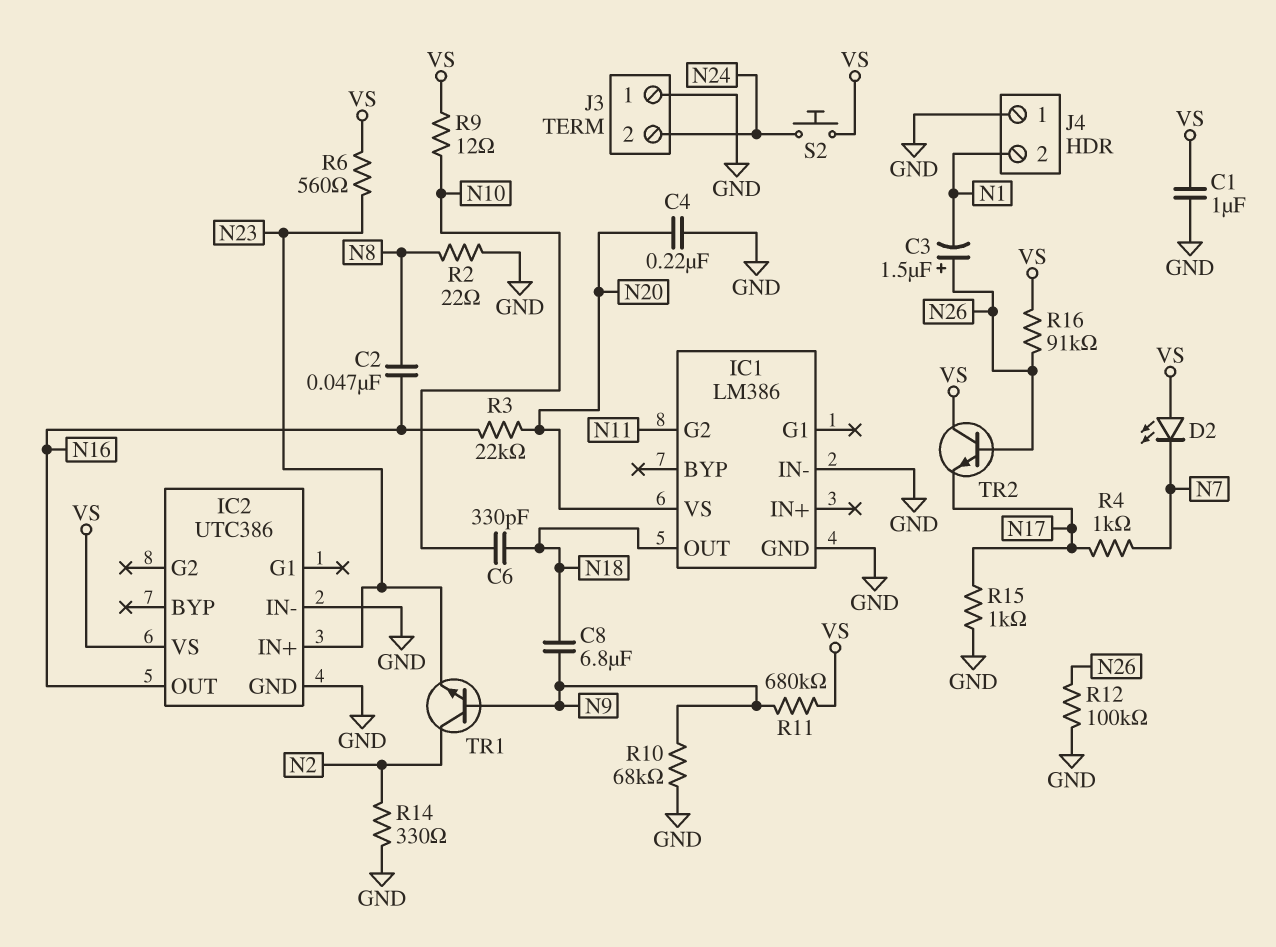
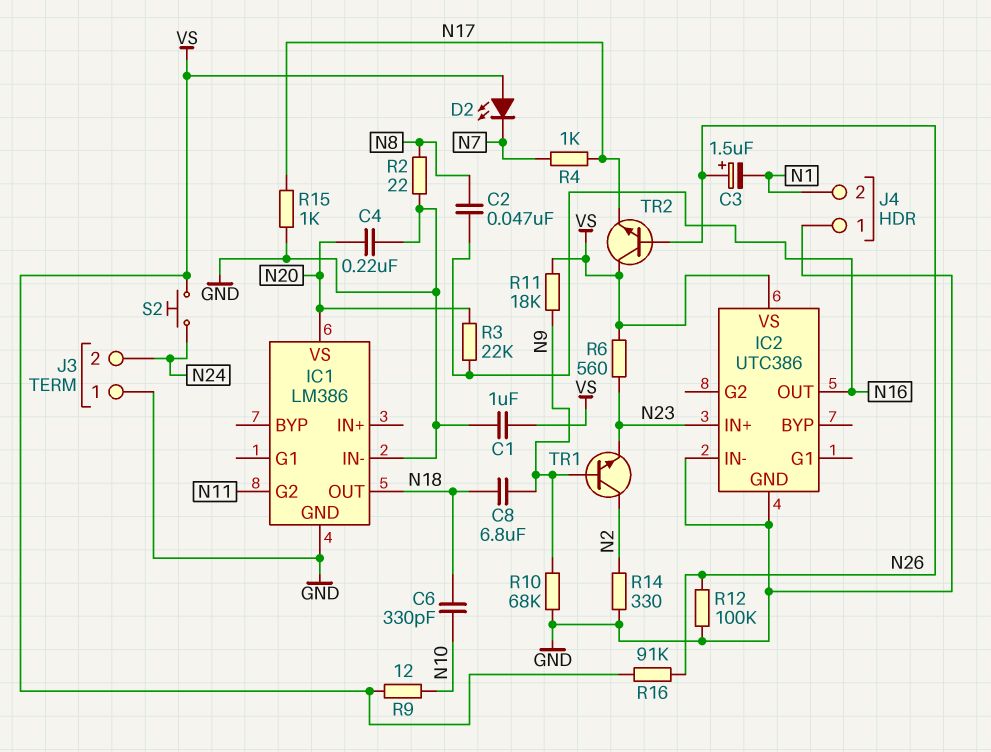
R11: 680k (N9, VS) -> 18k (N9, VS)

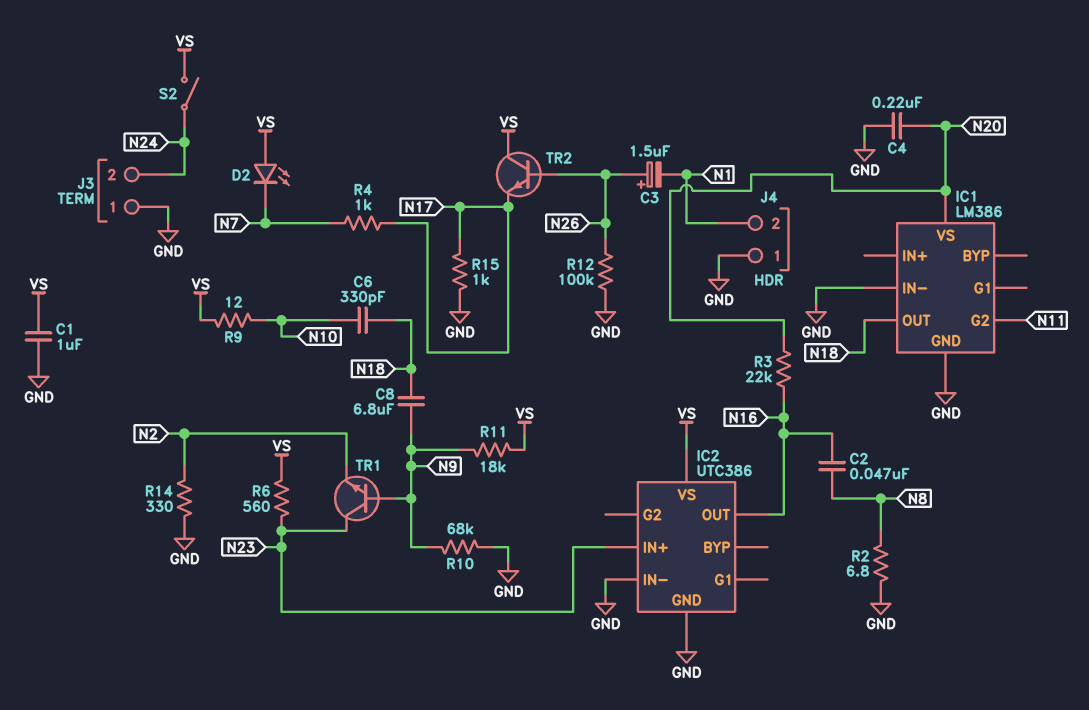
R2: 22 (GND, N8) -> 6.8 (GND, N8)
R16: 91k (N26, VS) -> none
S2: button (N24, VS) -> switch (N24, VS)
TR1: NPN (B N9, C N2, E N23) -> NPN (B N9, C N23, E N2)

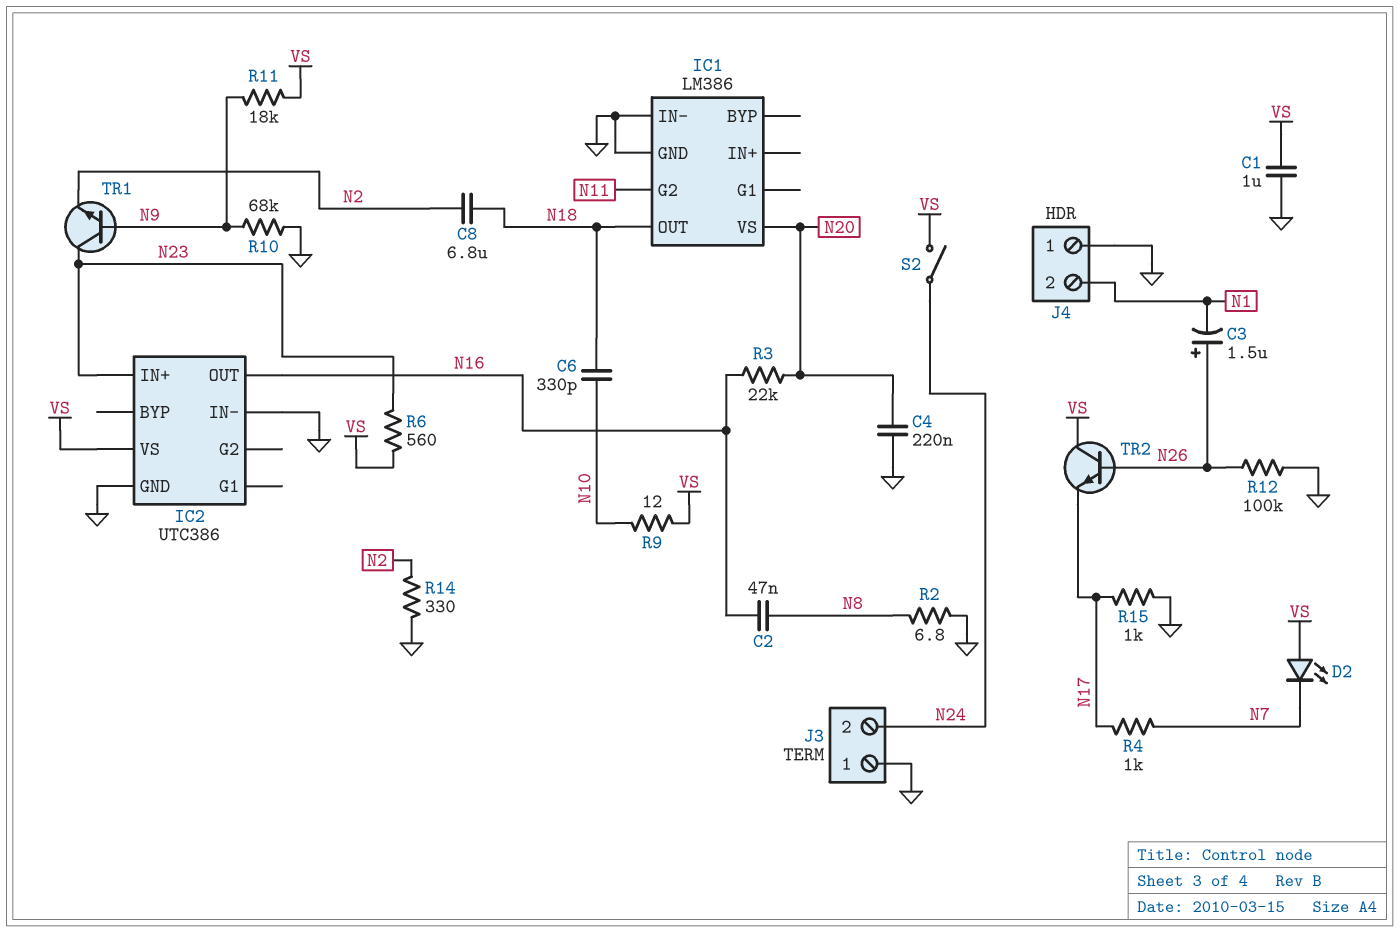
C8: 6.8uF (N9, N18) -> 6.8uF (N2, N18)

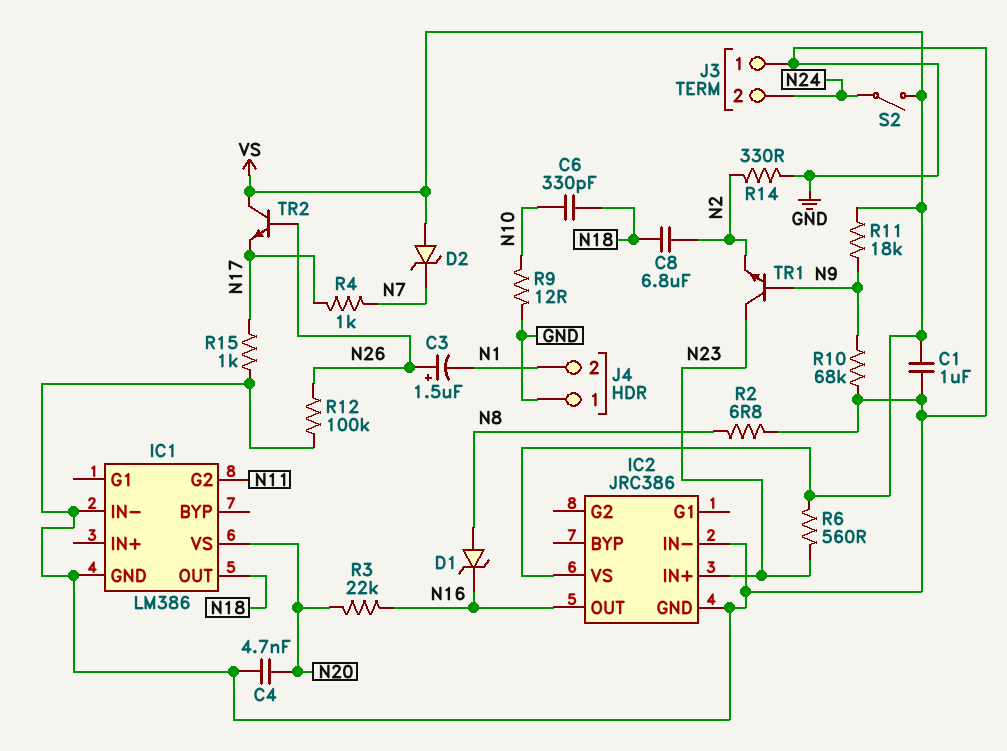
C2: 47nF (N8, N16) -> none
C4: 220nF (GND, N20) -> 4.7nF (GND, N20)
D1: none -> zener (A N8, K N16)
D2: LED (A VS, K N7) -> zener (A VS, K N7)
IC2: UTC386 -> JRC386
R9: 12 (N10, VS) -> 12 (GND, N10)

